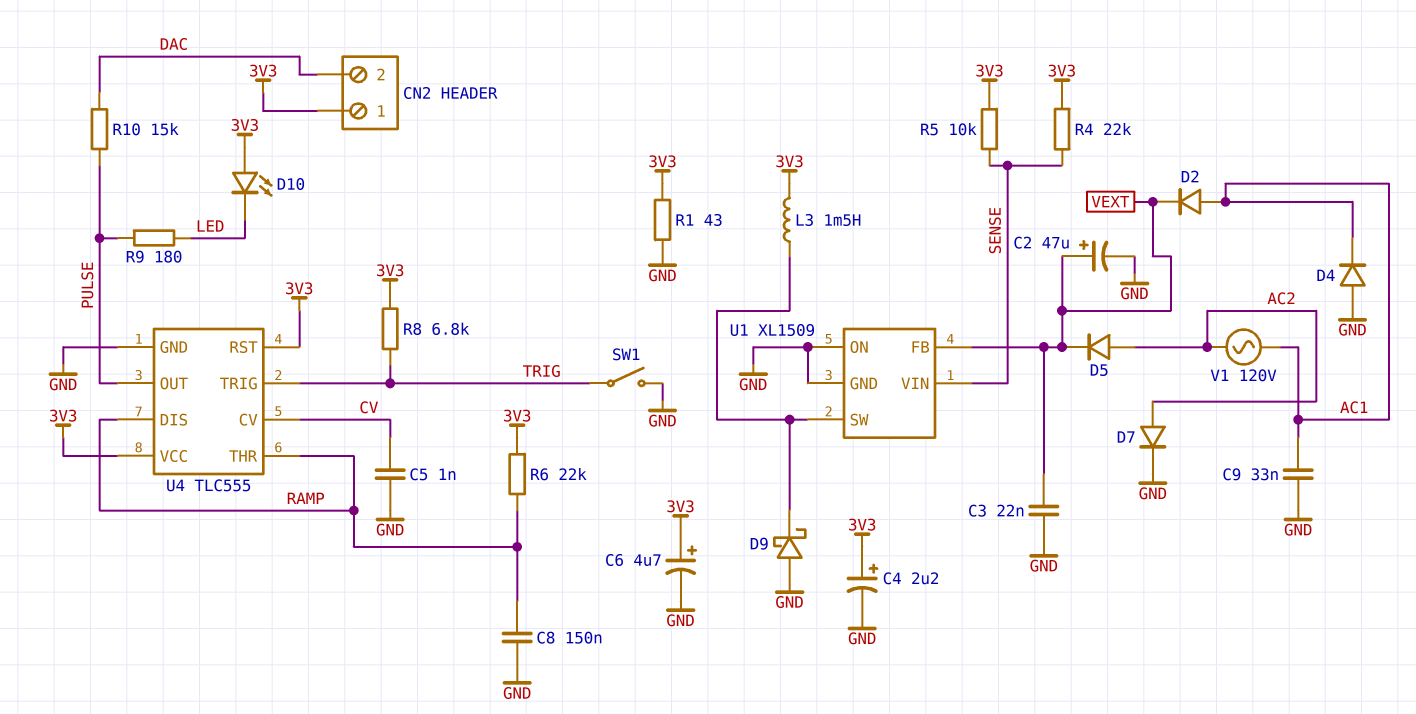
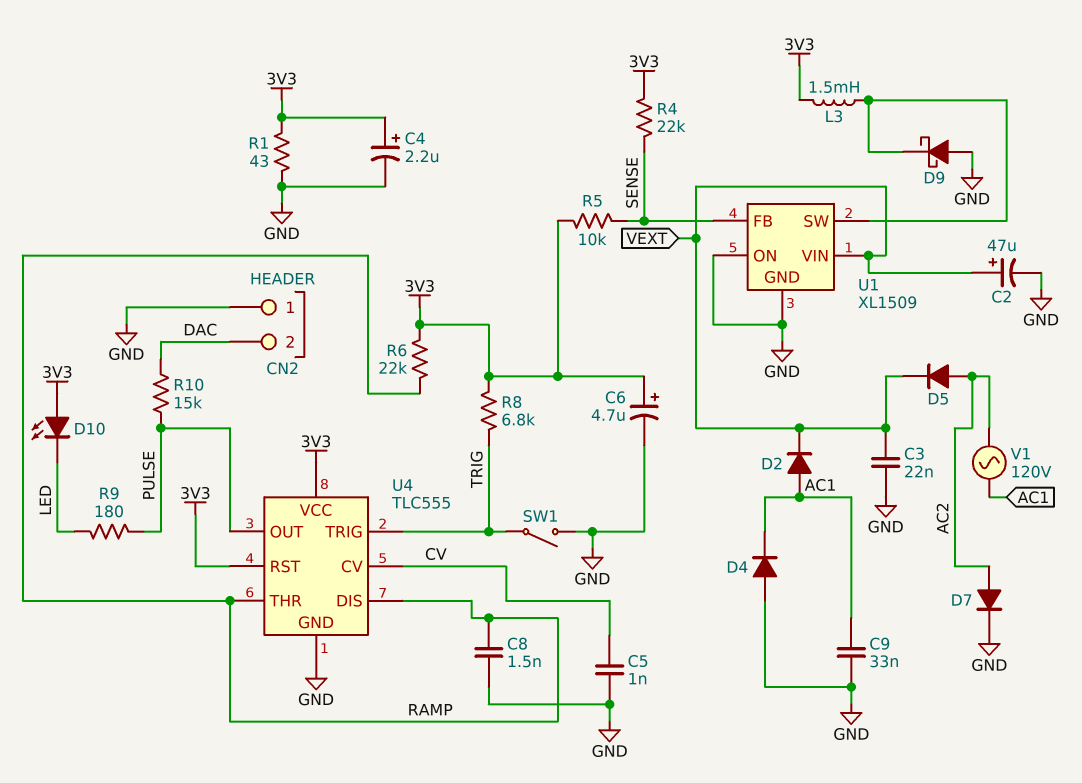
C8: 150nF (GND, RAMP) -> 1.5nF (GND, RAMP)
CN2 pin 1: 3V3 -> GND
U1 pin FB: VEXT -> SENSE
U1 pin VIN: SENSE -> VEXT

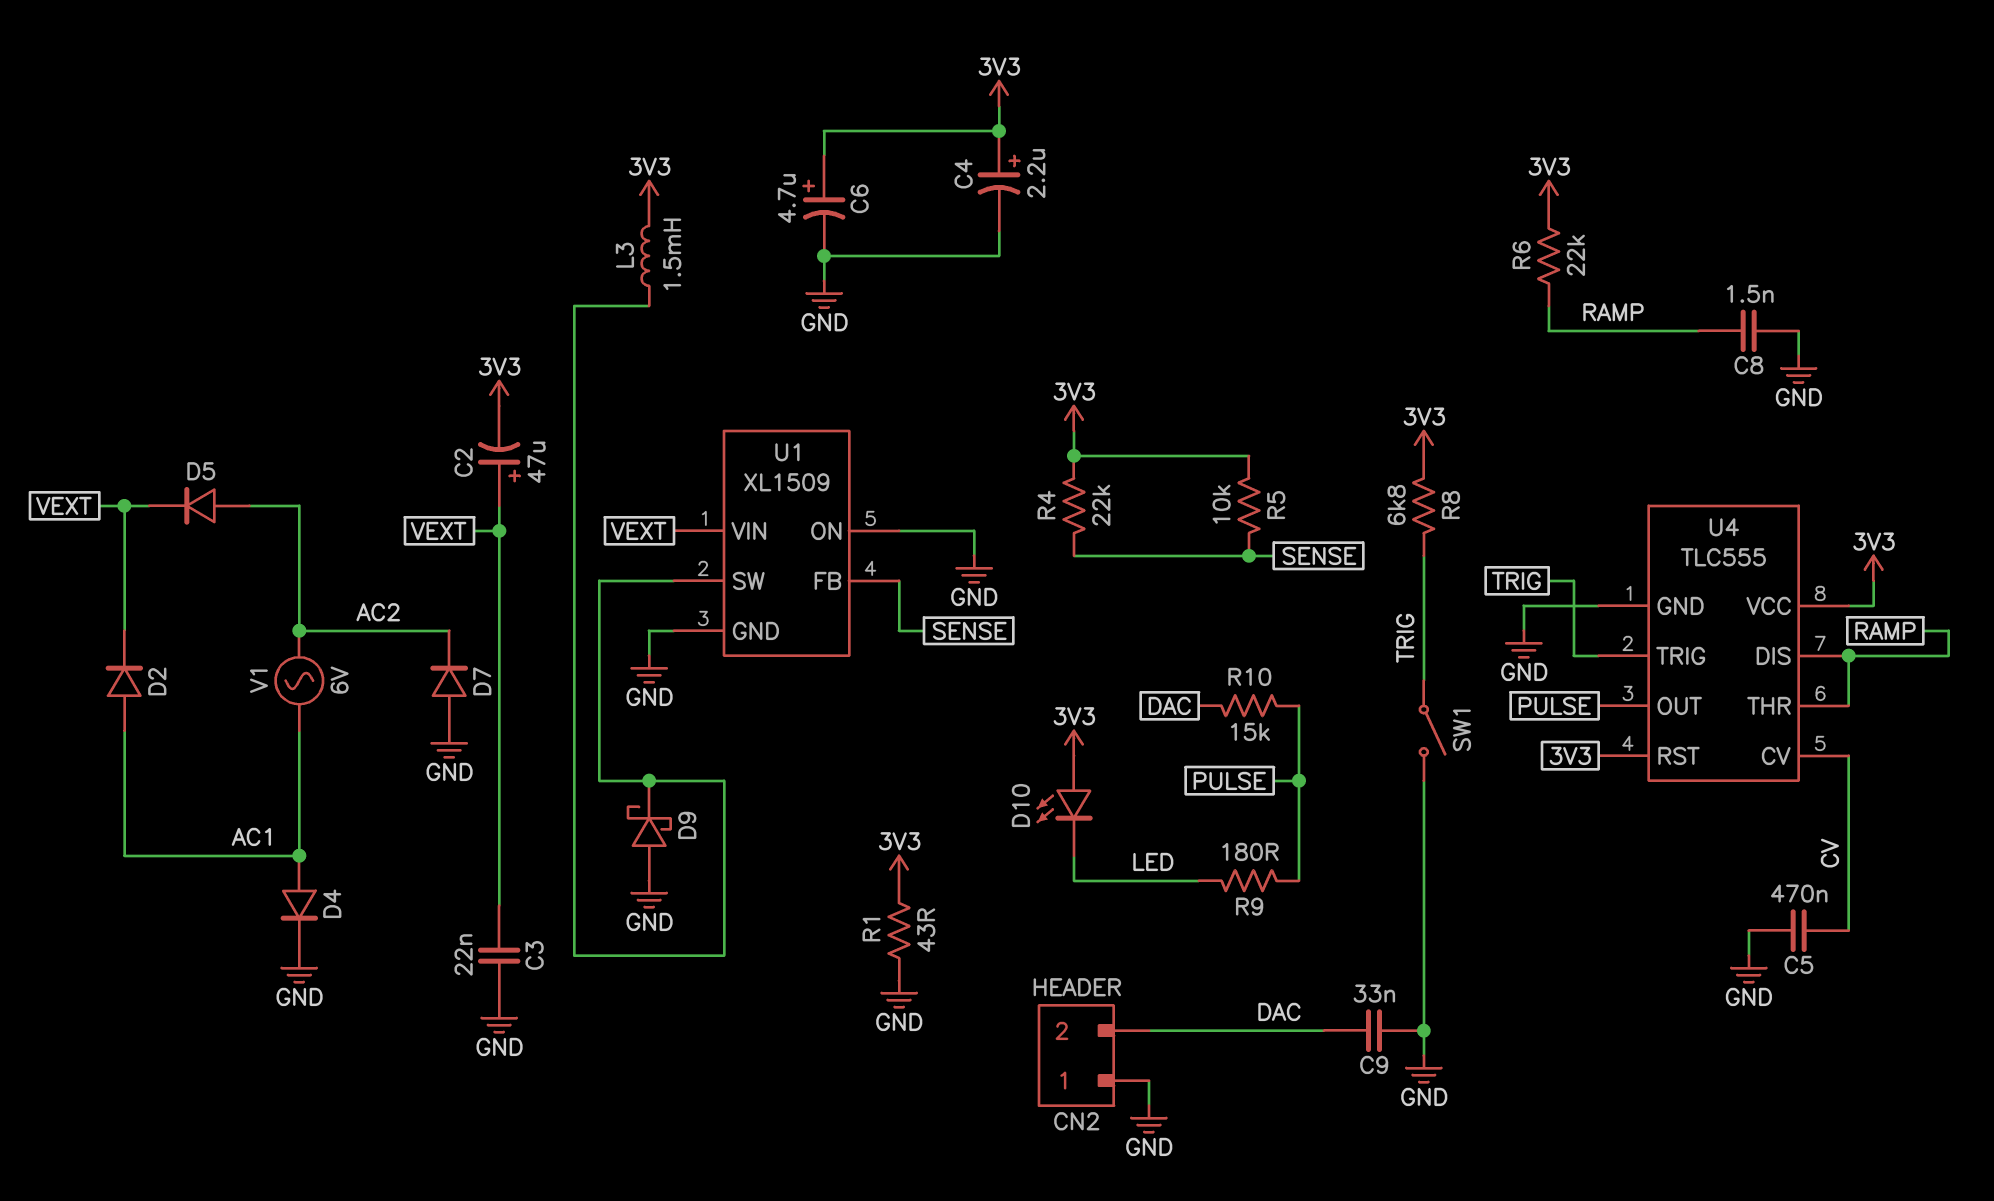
C2: 47uF (plus VEXT, minus GND) -> 47uF (plus VEXT, minus 3V3)
C5: 1nF (CV, GND) -> 470nF (CV, GND)
C9: 33nF (AC1, GND) -> 33nF (DAC, GND)
D4: diode (A GND, K AC1) -> diode (A AC1, K GND)
D7: diode (A AC2, K GND) -> diode (A GND, K AC2)
V1: AC 120V (AC1, AC2) -> AC 6V (AC1, AC2)

